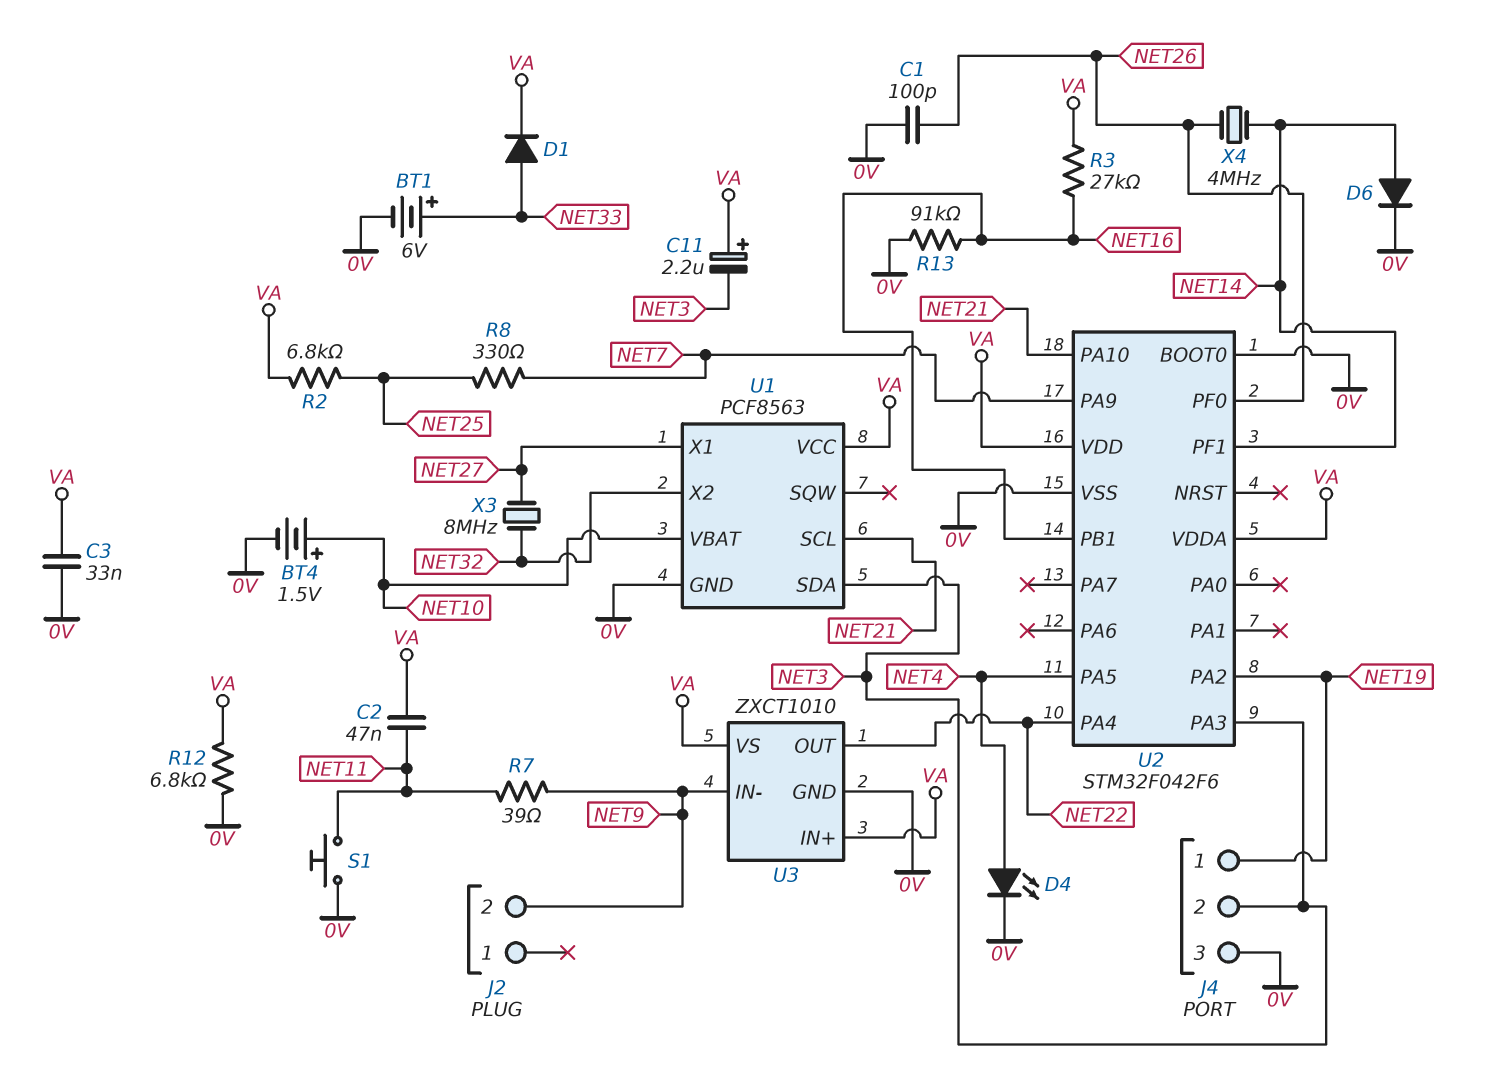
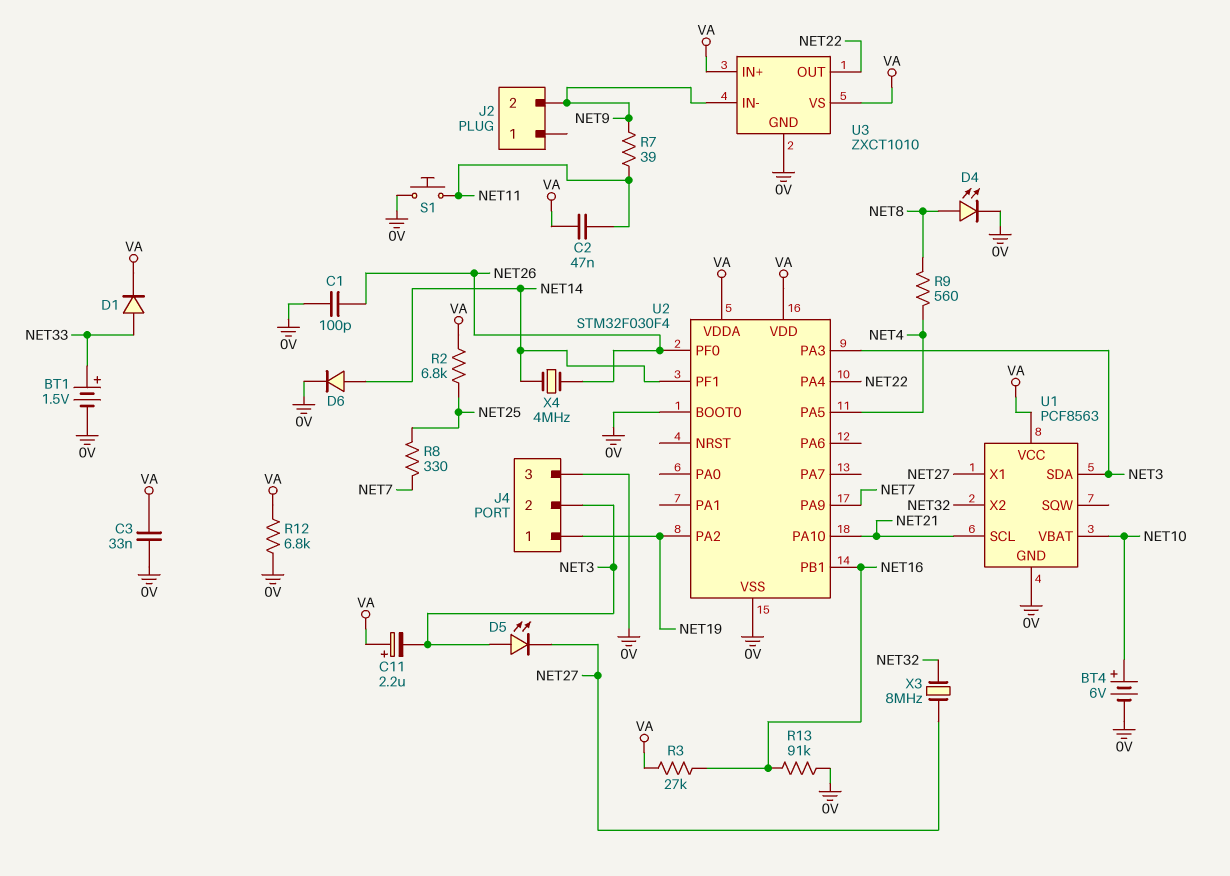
BT1: 6V (plus NET33, minus 0V) -> 1.5V (plus NET33, minus 0V)
BT4: 1.5V (plus NET10, minus 0V) -> 6V (plus NET10, minus 0V)
D4: LED (A NET4, K 0V) -> LED (A NET8, K 0V)
D5: none -> LED (A NET3, K NET27)
R9: none -> 560 (NET4, NET8)
U2: STM32F042F6 -> STM32F030F4

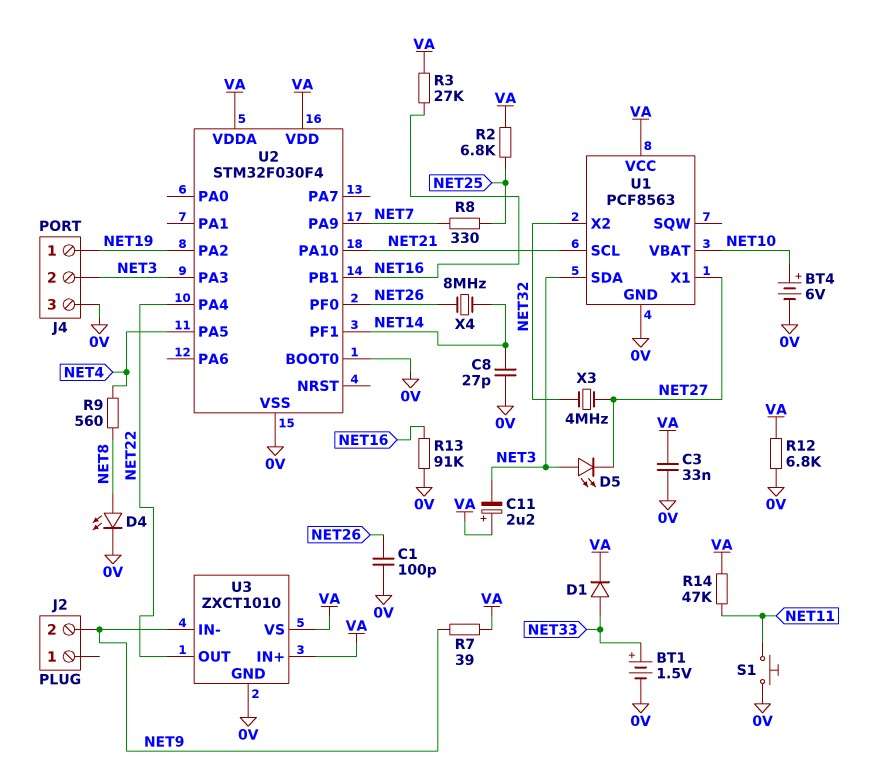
C2: 47nF (NET11, VA) -> none
C8: none -> 27pF (0V, NET14)
D6: diode (A NET14, K 0V) -> none
R7: 39 (NET9, NET11) -> 39 (NET9, VA)
R14: none -> 47k (NET11, VA)
X3: 8MHz (NET27, NET32) -> 4MHz (NET27, NET32)
X4: 4MHz (NET14, NET26) -> 8MHz (NET14, NET26)

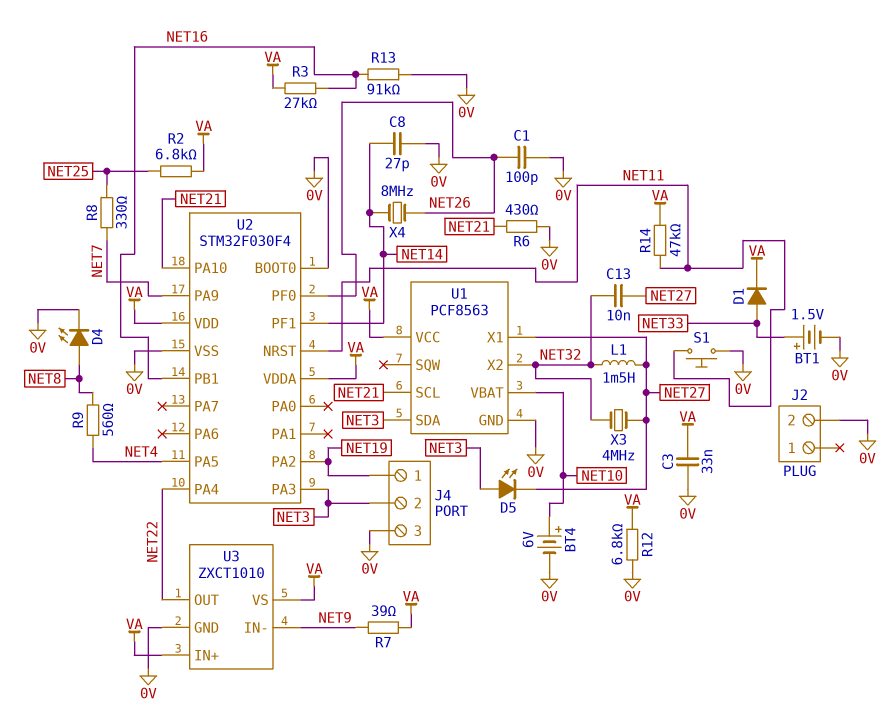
C11: 2.2uF (plus VA, minus NET3) -> none
C13: none -> 10nF (NET27, NET32)
J2 pin 2: NET9 -> 0V
L1: none -> 1.5mH (NET27, NET32)
R6: none -> 430 (0V, NET21)
U2 pin NRST: none -> NET11

